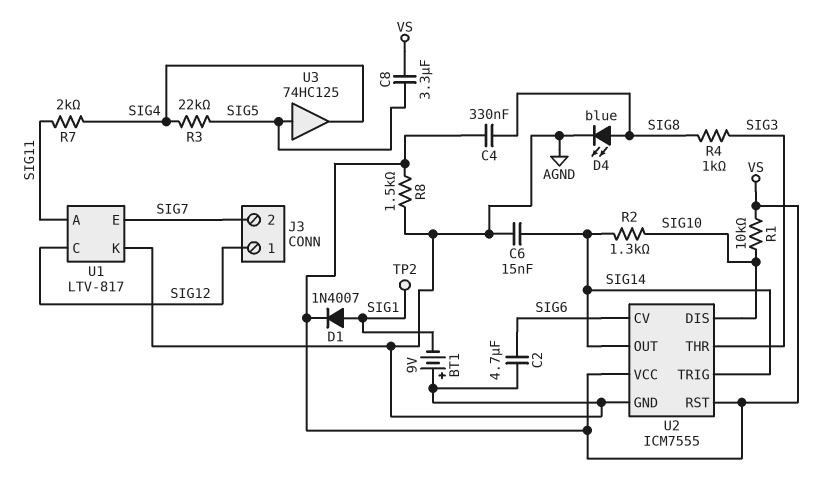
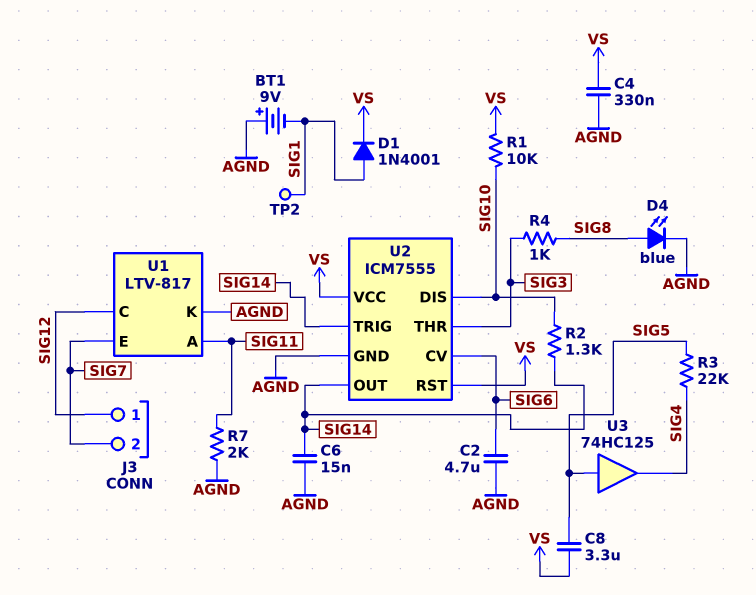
C4: 330nF (SIG8, VS) -> 330nF (AGND, VS)
D1: diode 1N4007 (A SIG1, K VS) -> diode 1N4001 (A SIG1, K VS)
R7: 2k (SIG4, SIG11) -> 2k (AGND, SIG11)
R8: 1.5k (AGND, VS) -> none

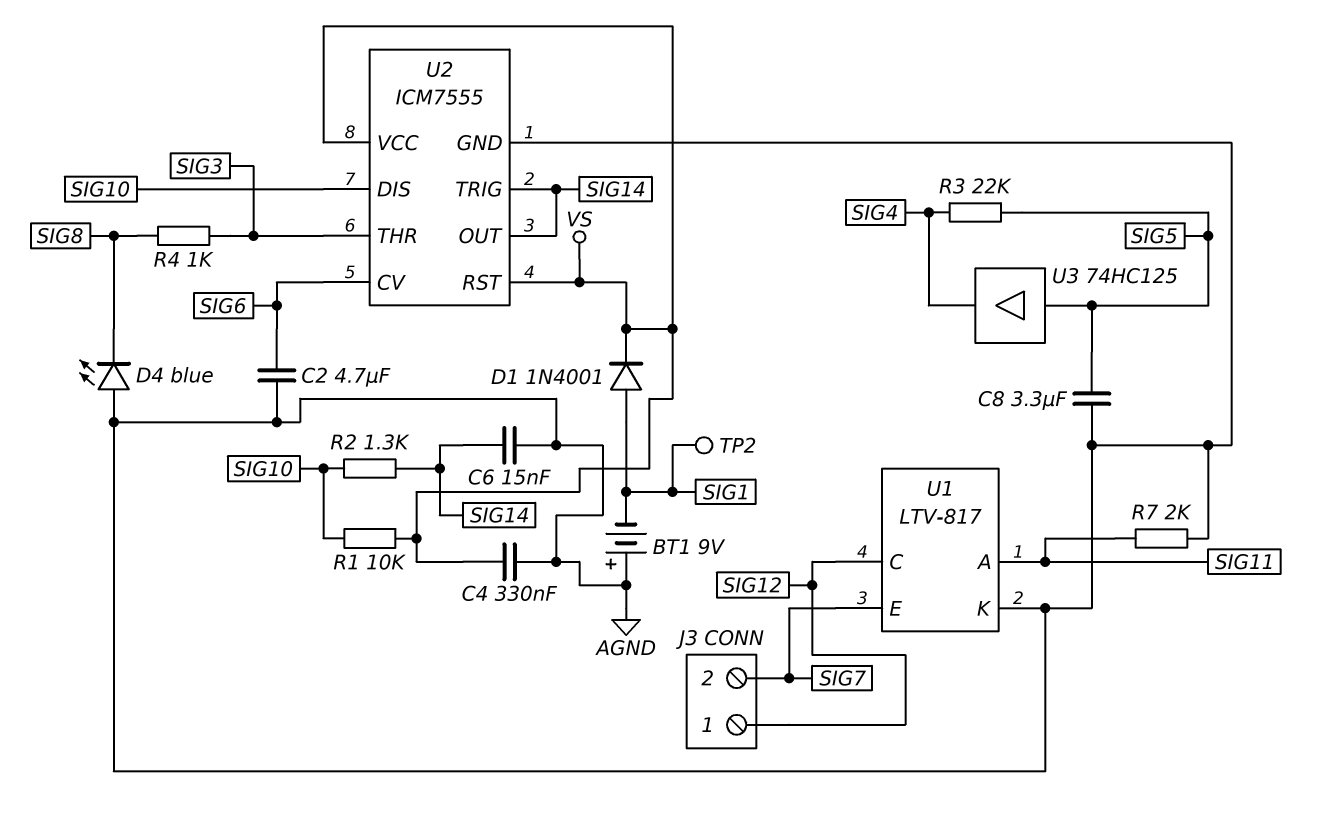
C8: 3.3uF (SIG5, VS) -> 3.3uF (AGND, SIG5)
D4: LED blue (A SIG8, K AGND) -> LED blue (A AGND, K SIG8)

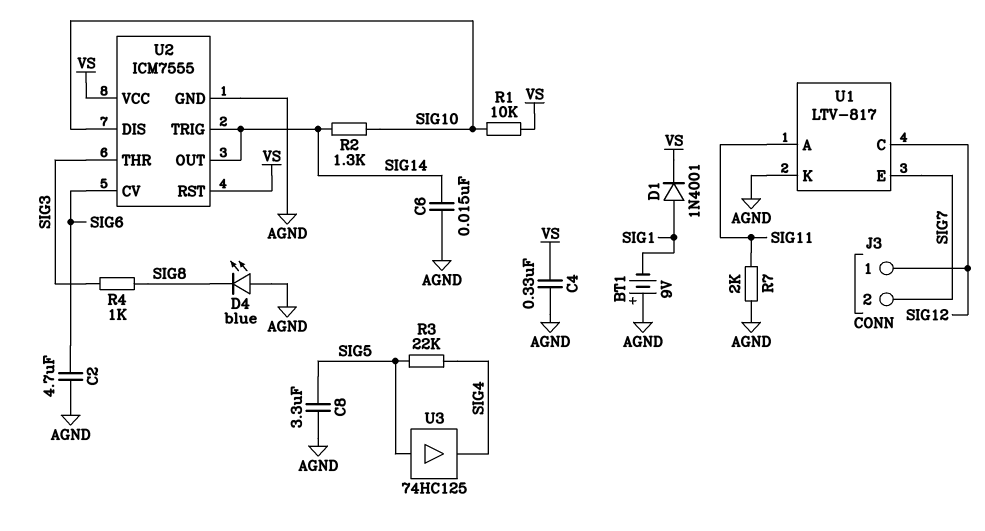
TP2: test point (SIG1) -> none

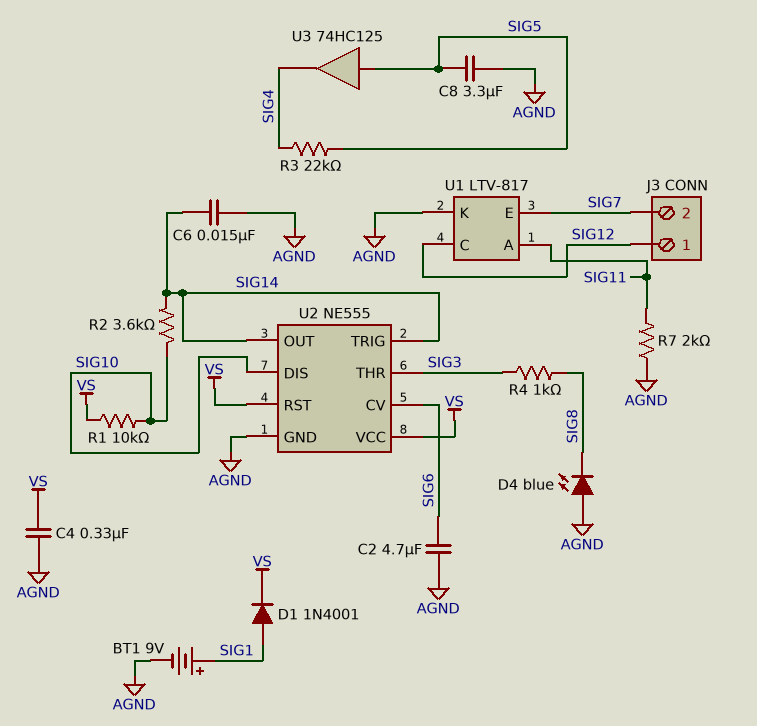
BT1: 9V (plus AGND, minus SIG1) -> 9V (plus SIG1, minus AGND)
R2: 1.3k (SIG10, SIG14) -> 3.6k (SIG10, SIG14)
U2: ICM7555 -> NE555

